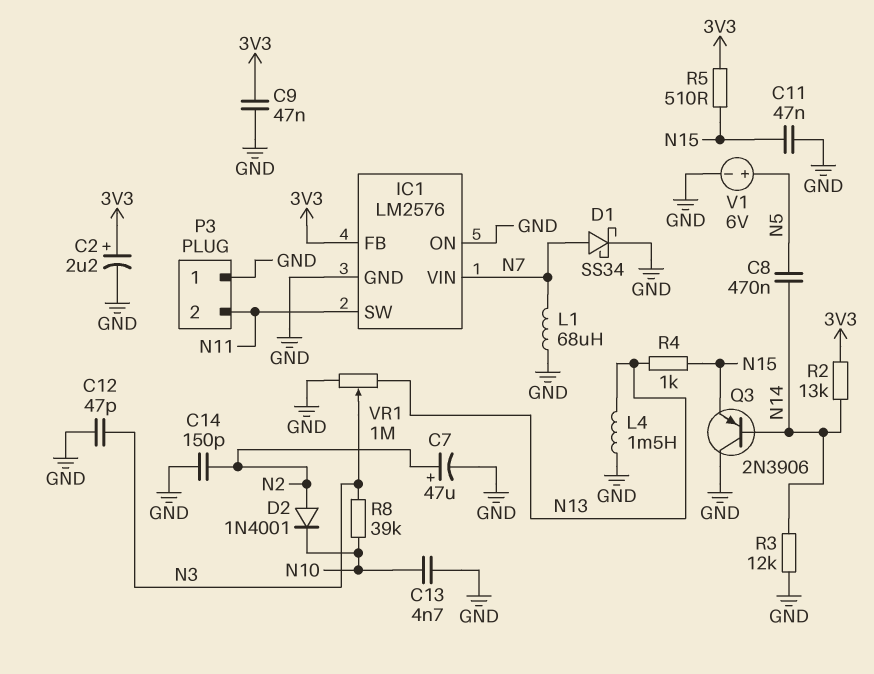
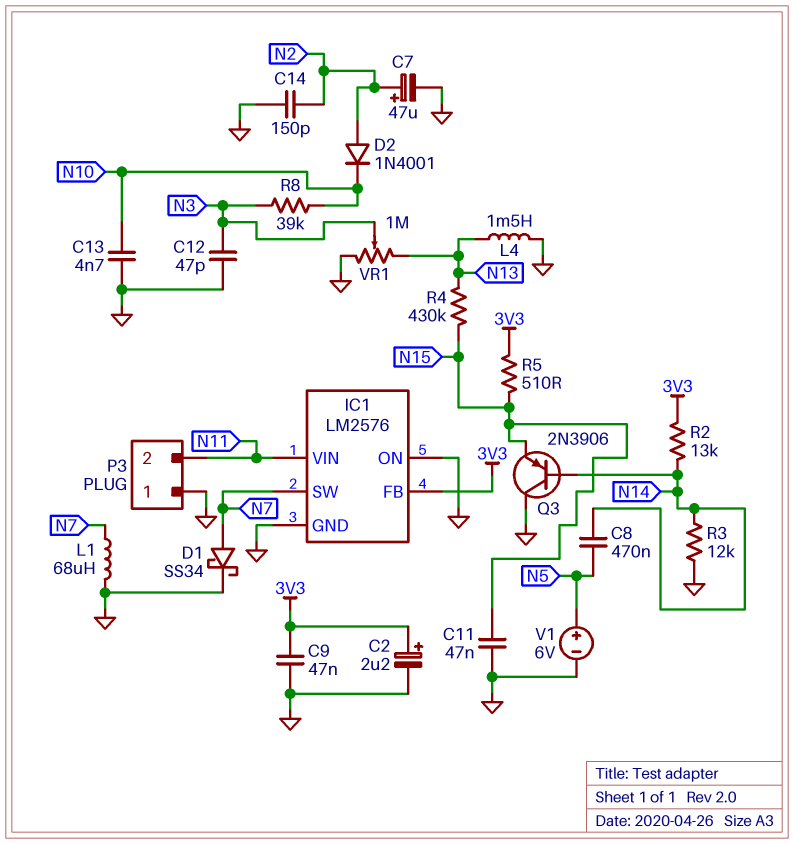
IC1 pin SW: N11 -> N7
IC1 pin VIN: N7 -> N11
R4: 1k (N13, N15) -> 430k (N13, N15)

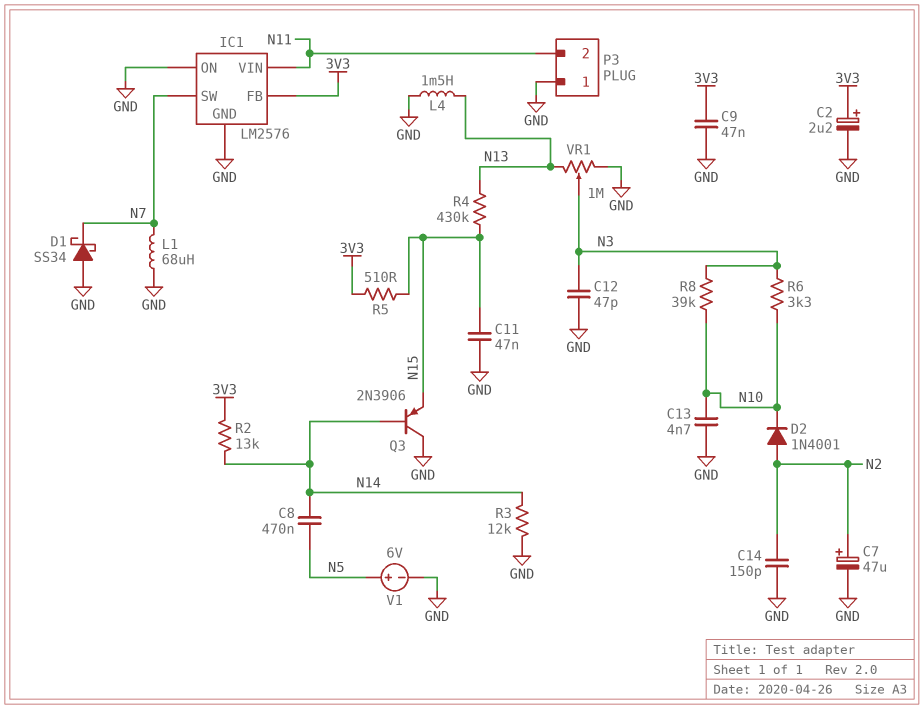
D1: schottky SS34 (A N7, K GND) -> schottky SS34 (A GND, K N7)
R6: none -> 3.3k (N3, N10)

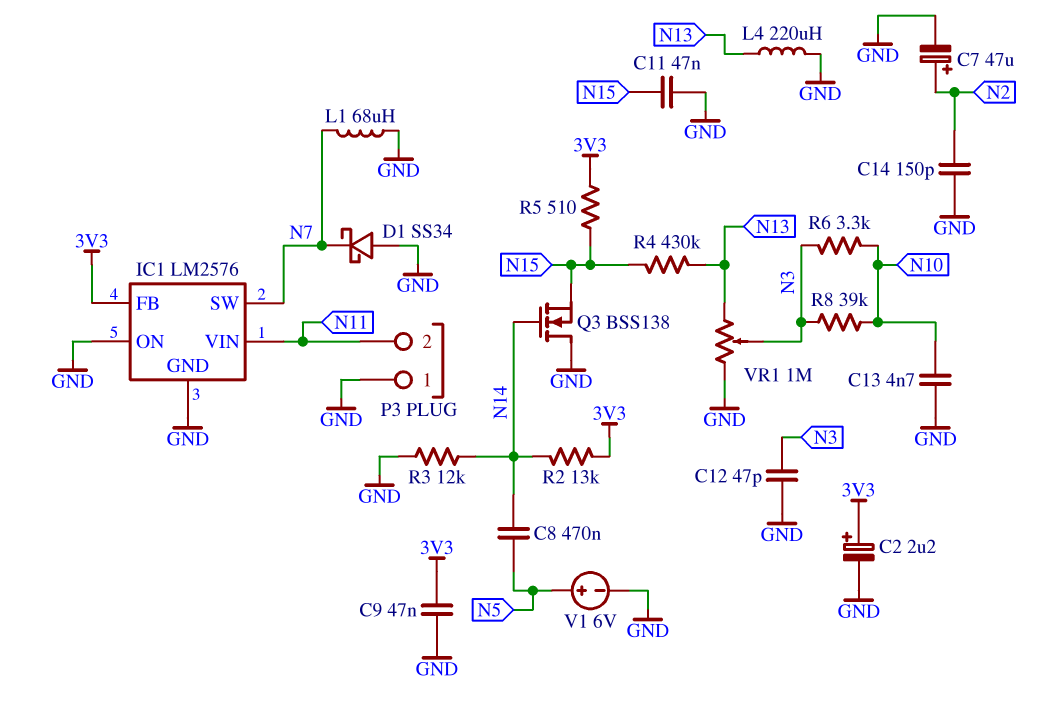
D2: diode 1N4001 (A N2, K N10) -> none
L4: 1.5mH (GND, N13) -> 220uH (GND, N13)
Q3: PNP 2N3906 (B N14, C GND, E N15) -> NMOS BSS138 (G N14, D GND, S N15)

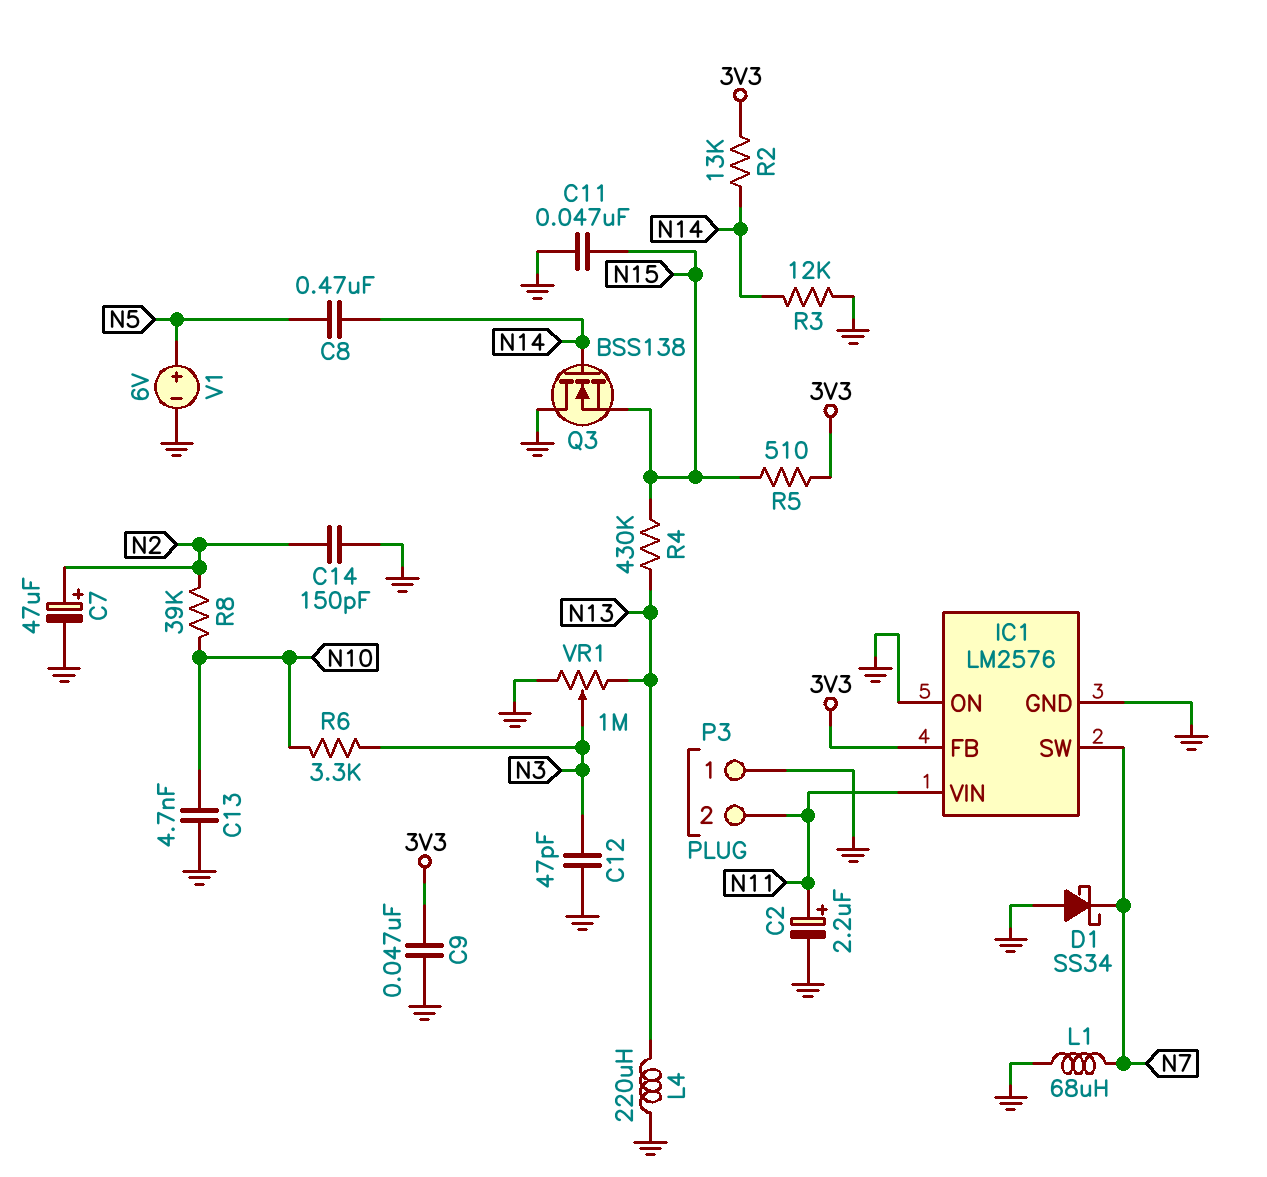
C2: 2.2uF (plus 3V3, minus GND) -> 2.2uF (plus N11, minus GND)
R8: 39k (N3, N10) -> 39k (N2, N10)

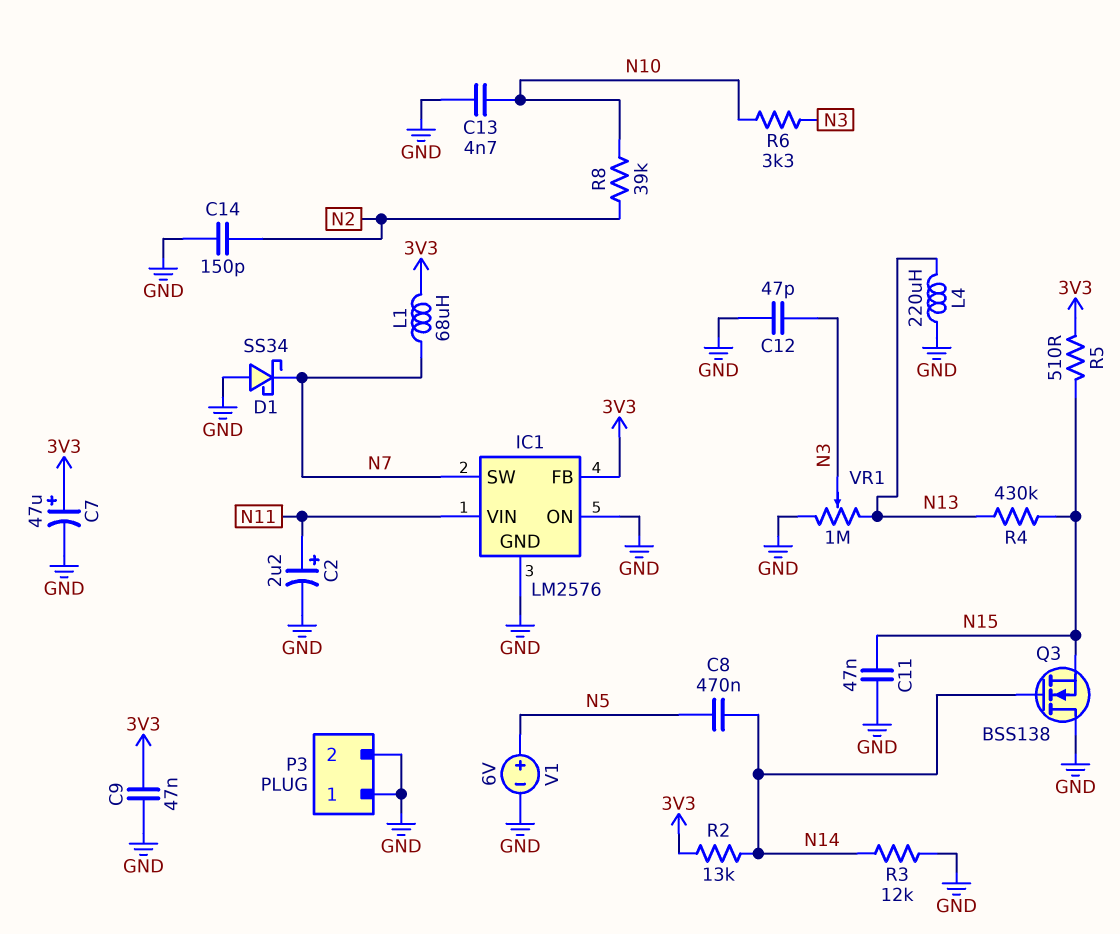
C7: 47uF (plus N2, minus GND) -> 47uF (plus 3V3, minus GND)
L1: 68uH (GND, N7) -> 68uH (3V3, N7)
P3 pin 2: N11 -> GND

